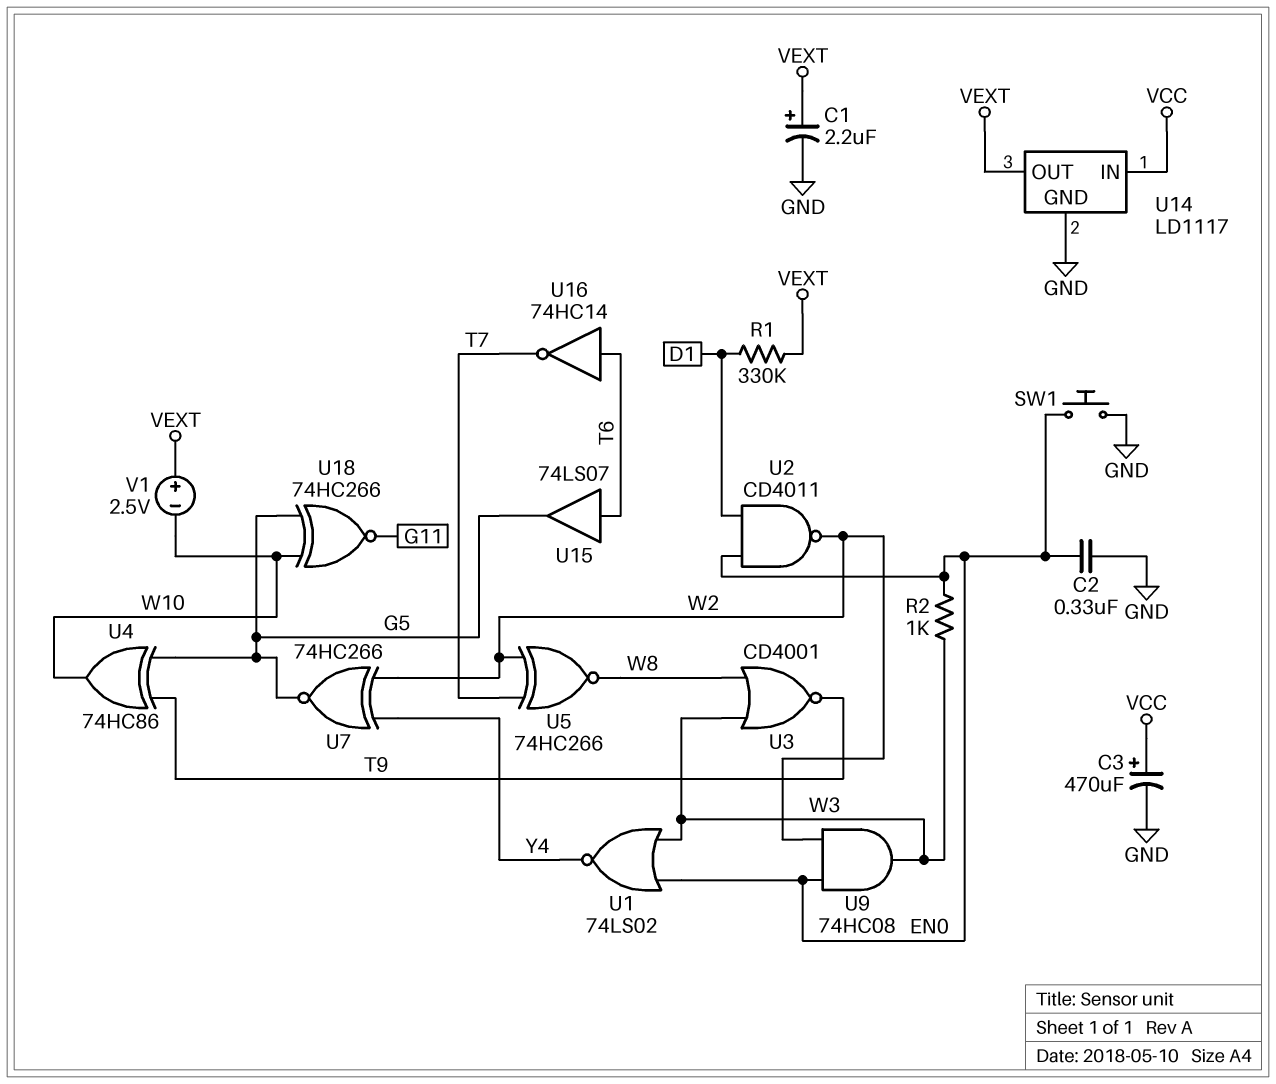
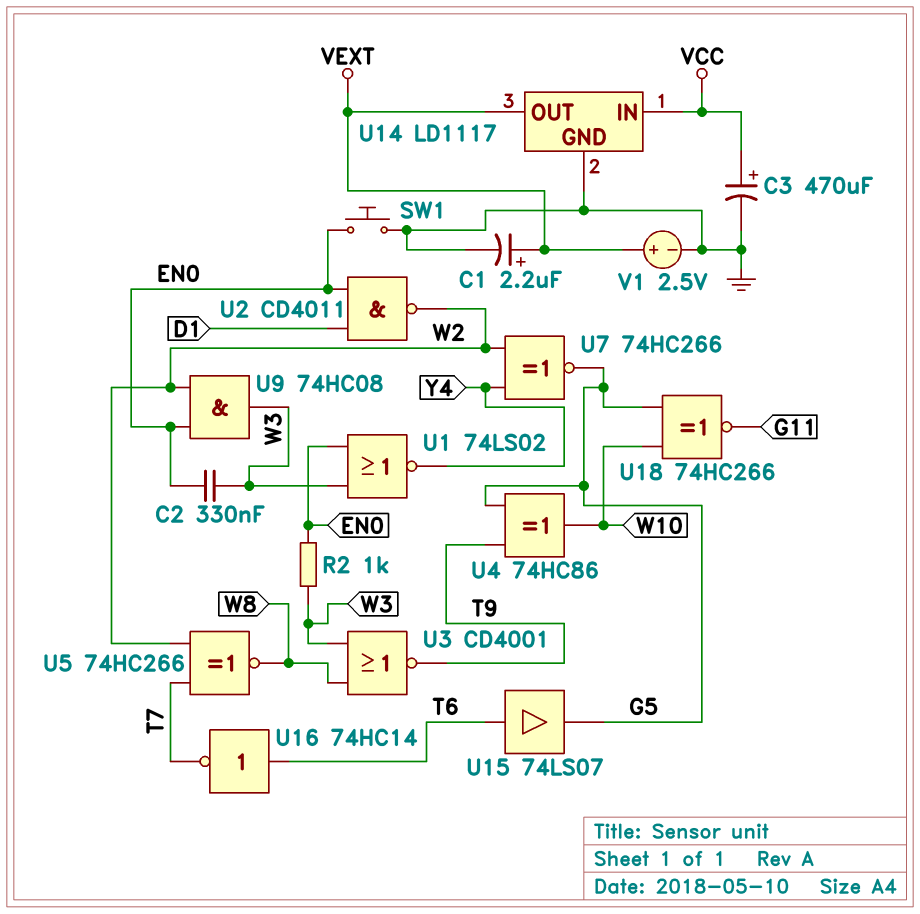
C2: 330nF (EN0, GND) -> 330nF (EN0, W3)
R1: 330k (D1, VEXT) -> none
V1: 2.5V (plus VEXT, minus W10) -> 2.5V (plus VEXT, minus GND)

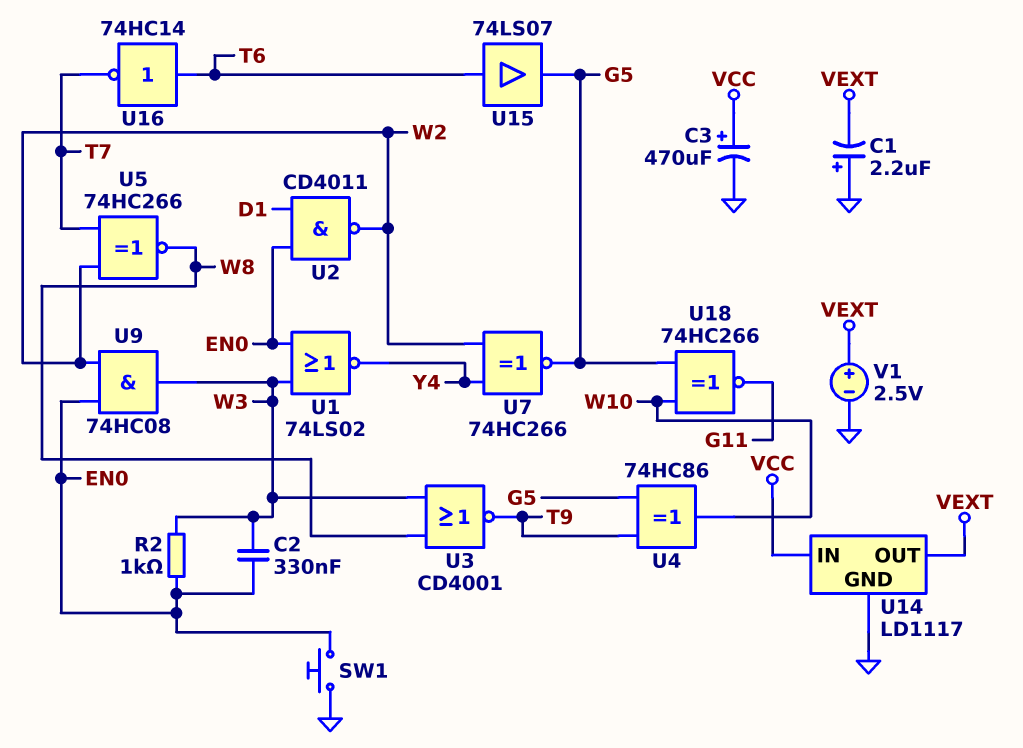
C1: 2.2uF (plus VEXT, minus GND) -> 2.2uF (plus GND, minus VEXT)

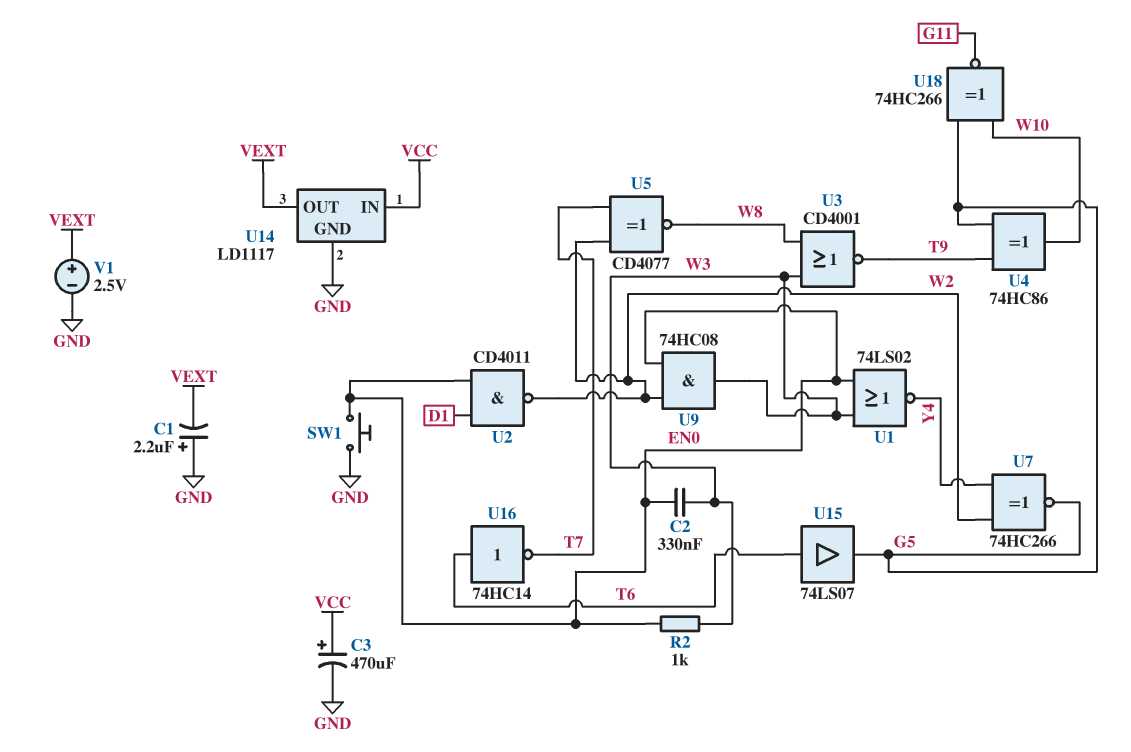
U5: XNOR 74HC266 (in T7, in W2, out W8) -> XNOR CD4077 (in T7, in W2, out W8)

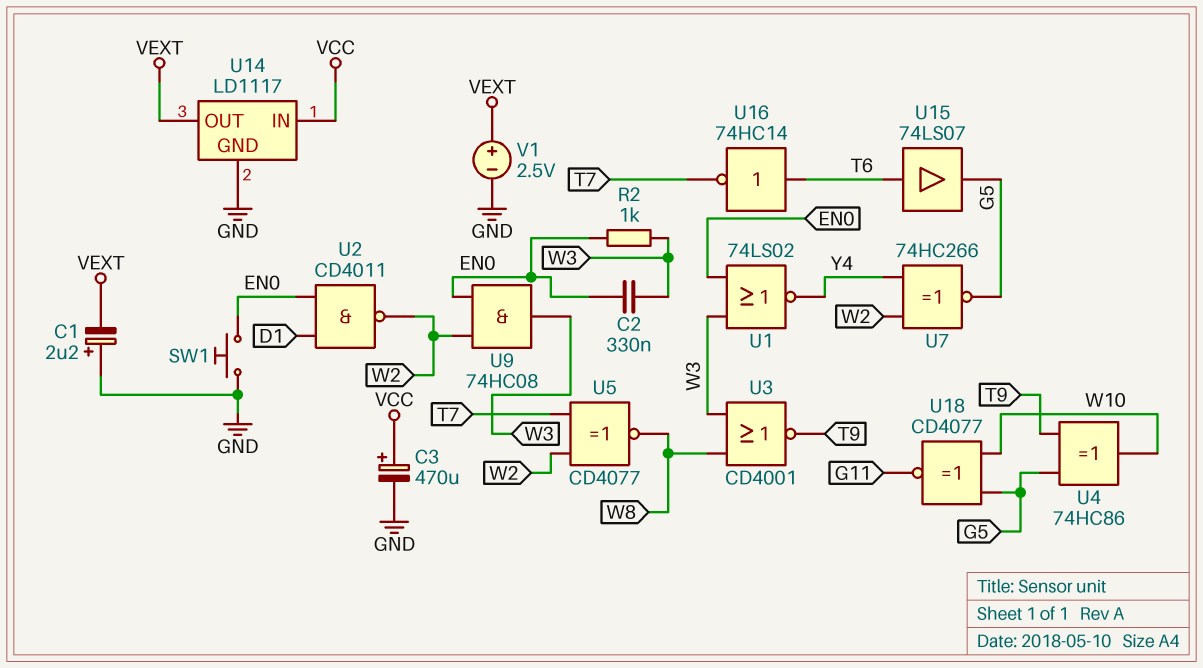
U18: XNOR 74HC266 (in G5, in W10, out G11) -> XNOR CD4077 (in G5, in W10, out G11)

